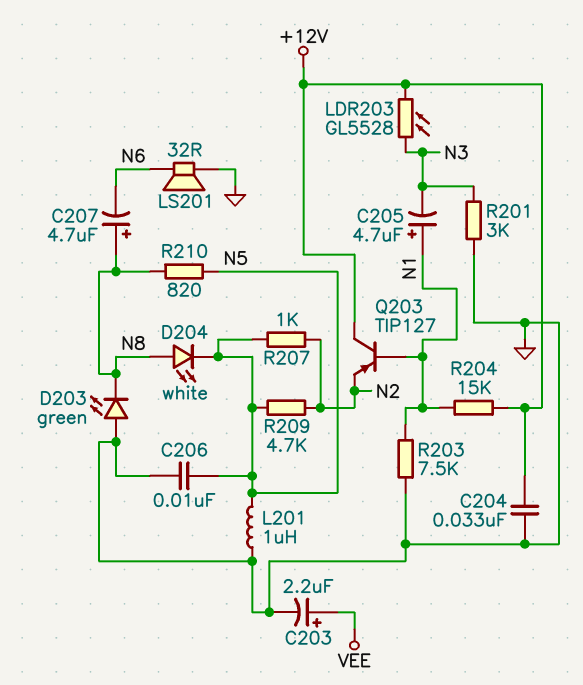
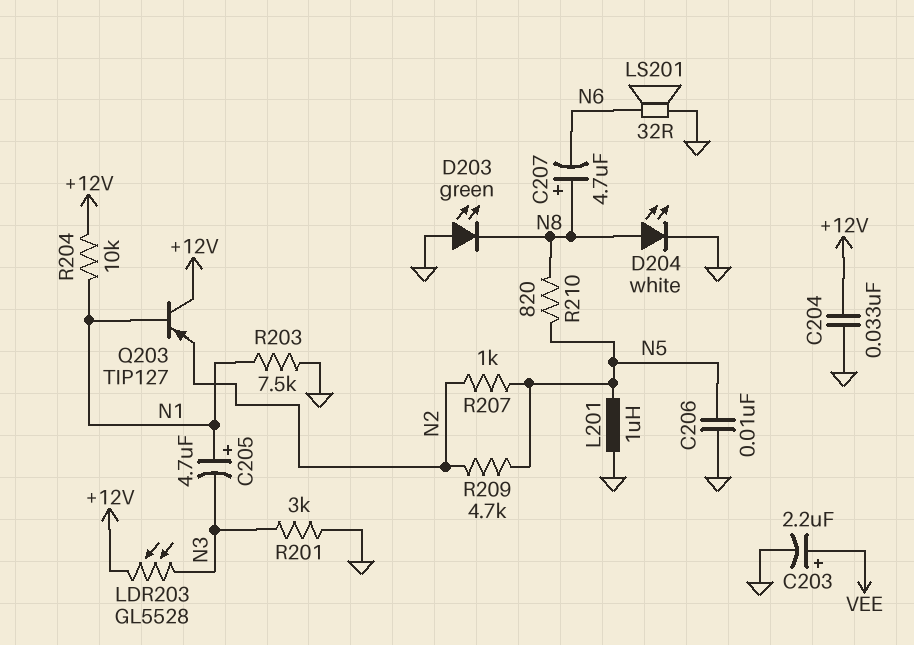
D204: LED white (A N8, K N5) -> LED white (A N8, K GND)
R204: 15k (+12V, N1) -> 10k (+12V, N1)

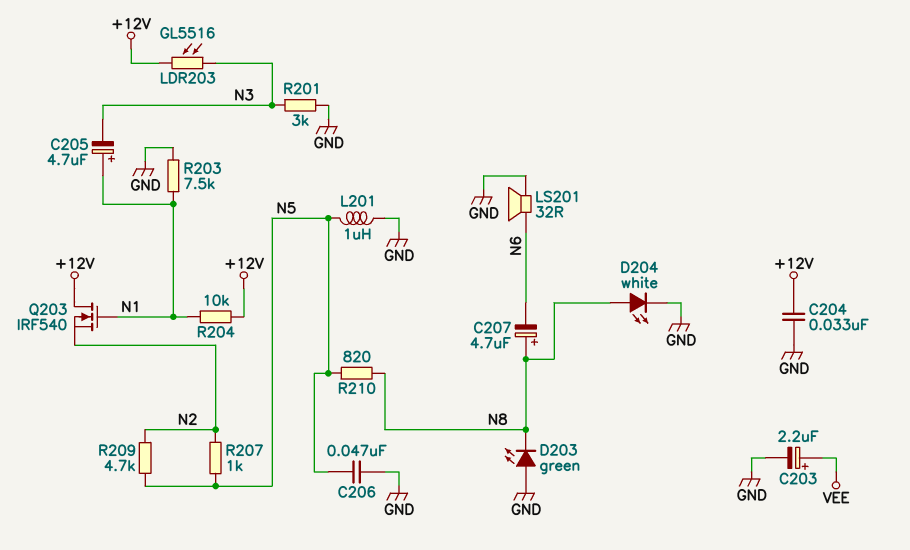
C206: 10nF (GND, N5) -> 47nF (GND, N5)
LDR203: GL5528 (+12V, N3) -> GL5516 (+12V, N3)
Q203: PNP TIP127 (B N1, C +12V, E N2) -> NMOS IRF540 (G N1, D +12V, S N2)

